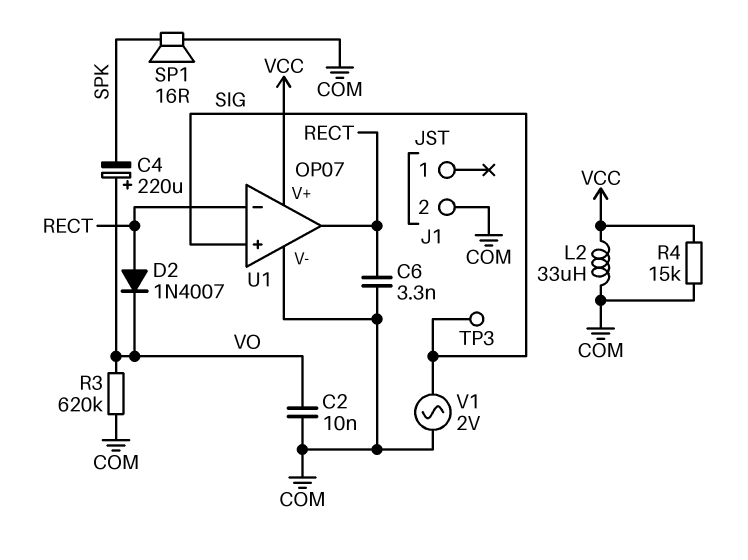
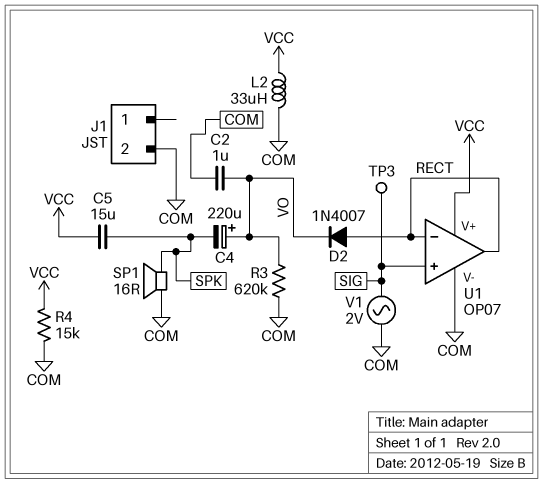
C2: 10nF (COM, VO) -> 1uF (COM, VO)
C5: none -> 15uF (SPK, VCC)
C6: 3.3nF (COM, RECT) -> none

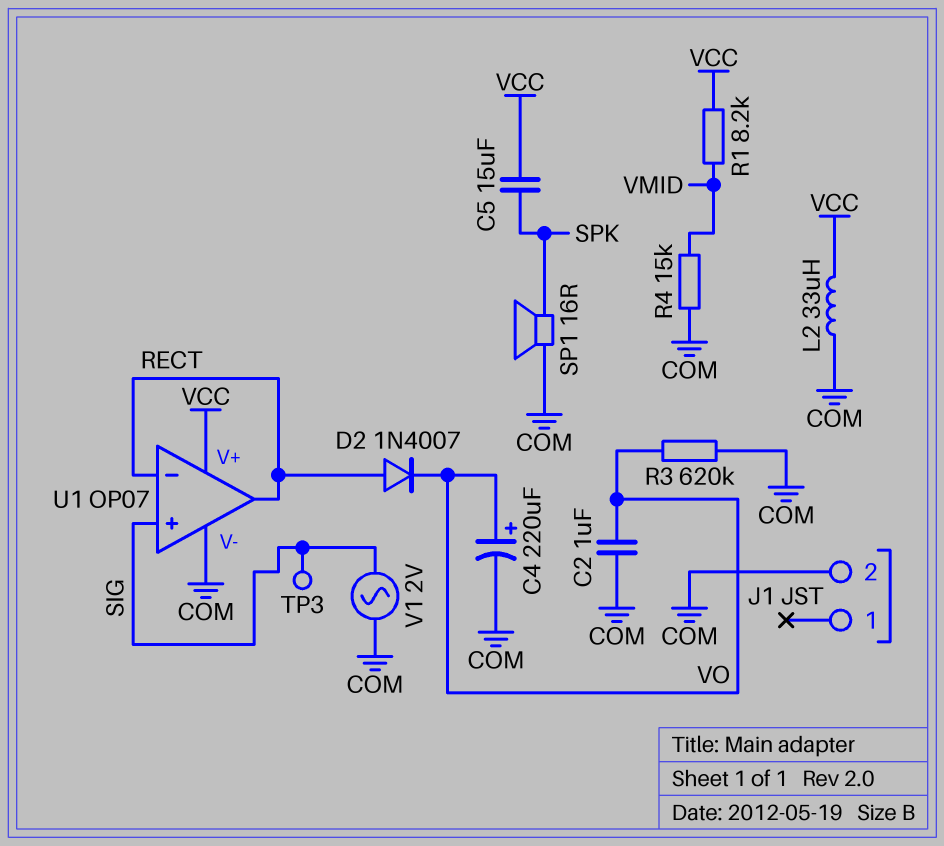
C4: 220uF (plus VO, minus SPK) -> 220uF (plus VO, minus COM)
R1: none -> 8.2k (VCC, VMID)
R4: 15k (COM, VCC) -> 15k (COM, VMID)

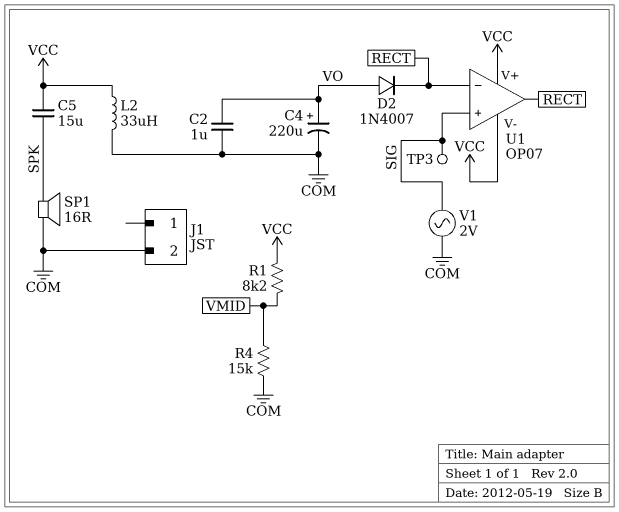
D2: diode 1N4007 (A RECT, K VO) -> diode 1N4007 (A VO, K RECT)
R3: 620k (COM, VO) -> none
U1 pin V-: COM -> VCC

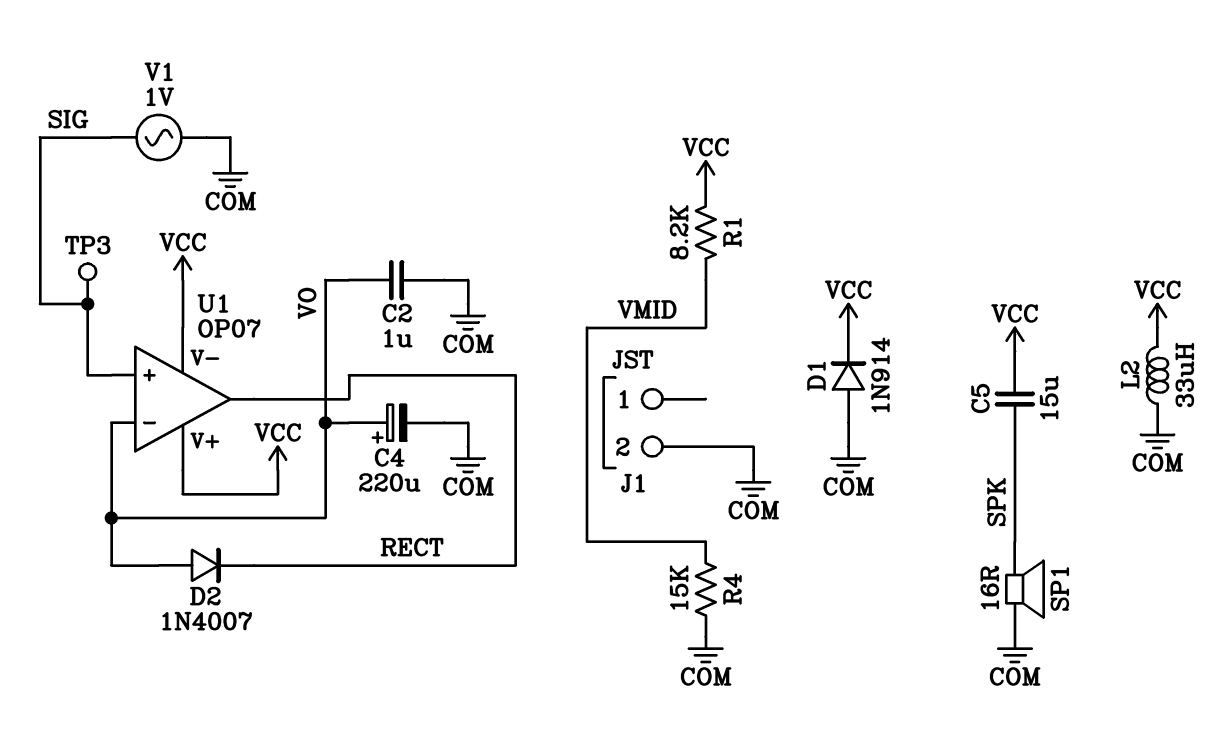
D1: none -> diode 1N914 (A COM, K VCC)
U1 pin in-: RECT -> VO
V1: AC 2V (COM, SIG) -> AC 1V (COM, SIG)

